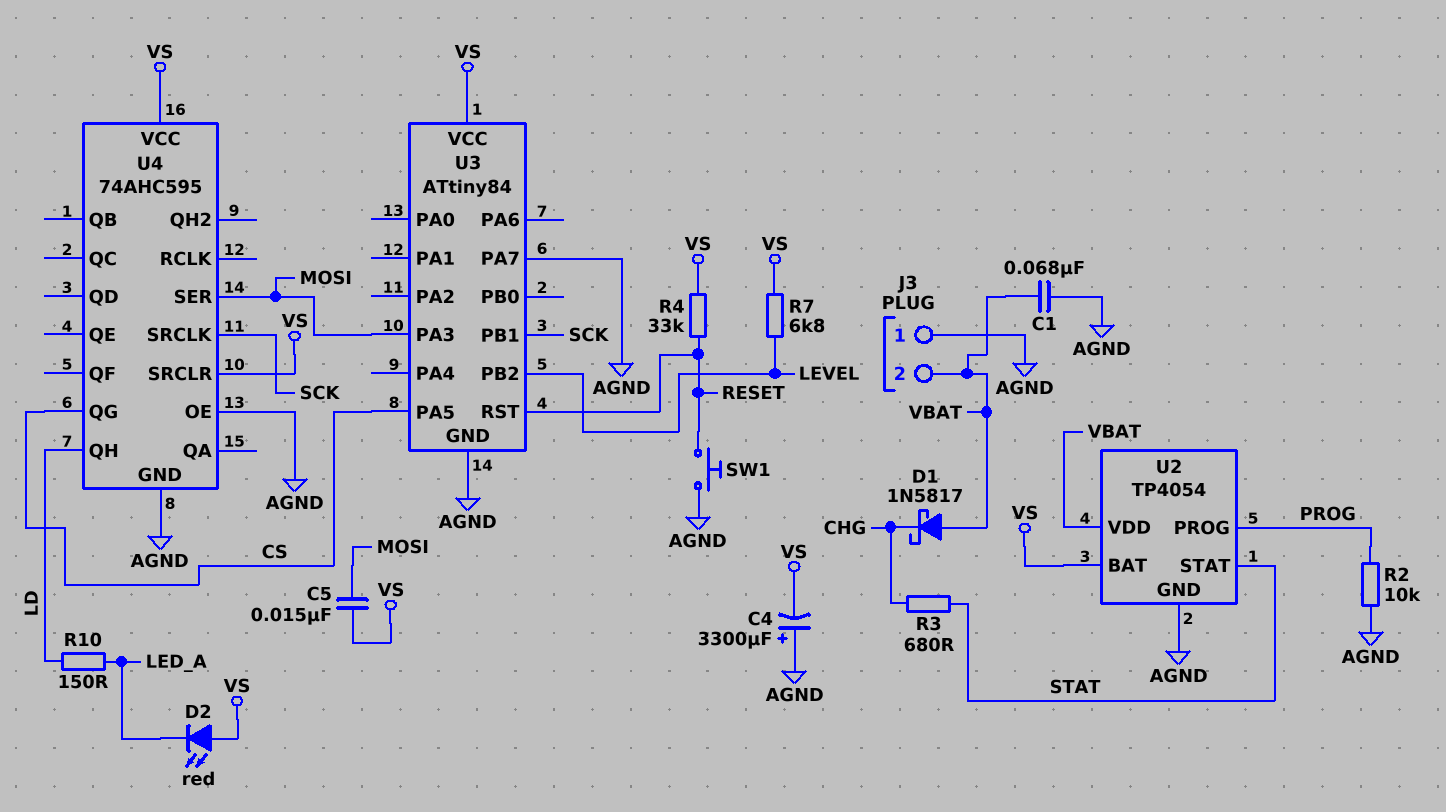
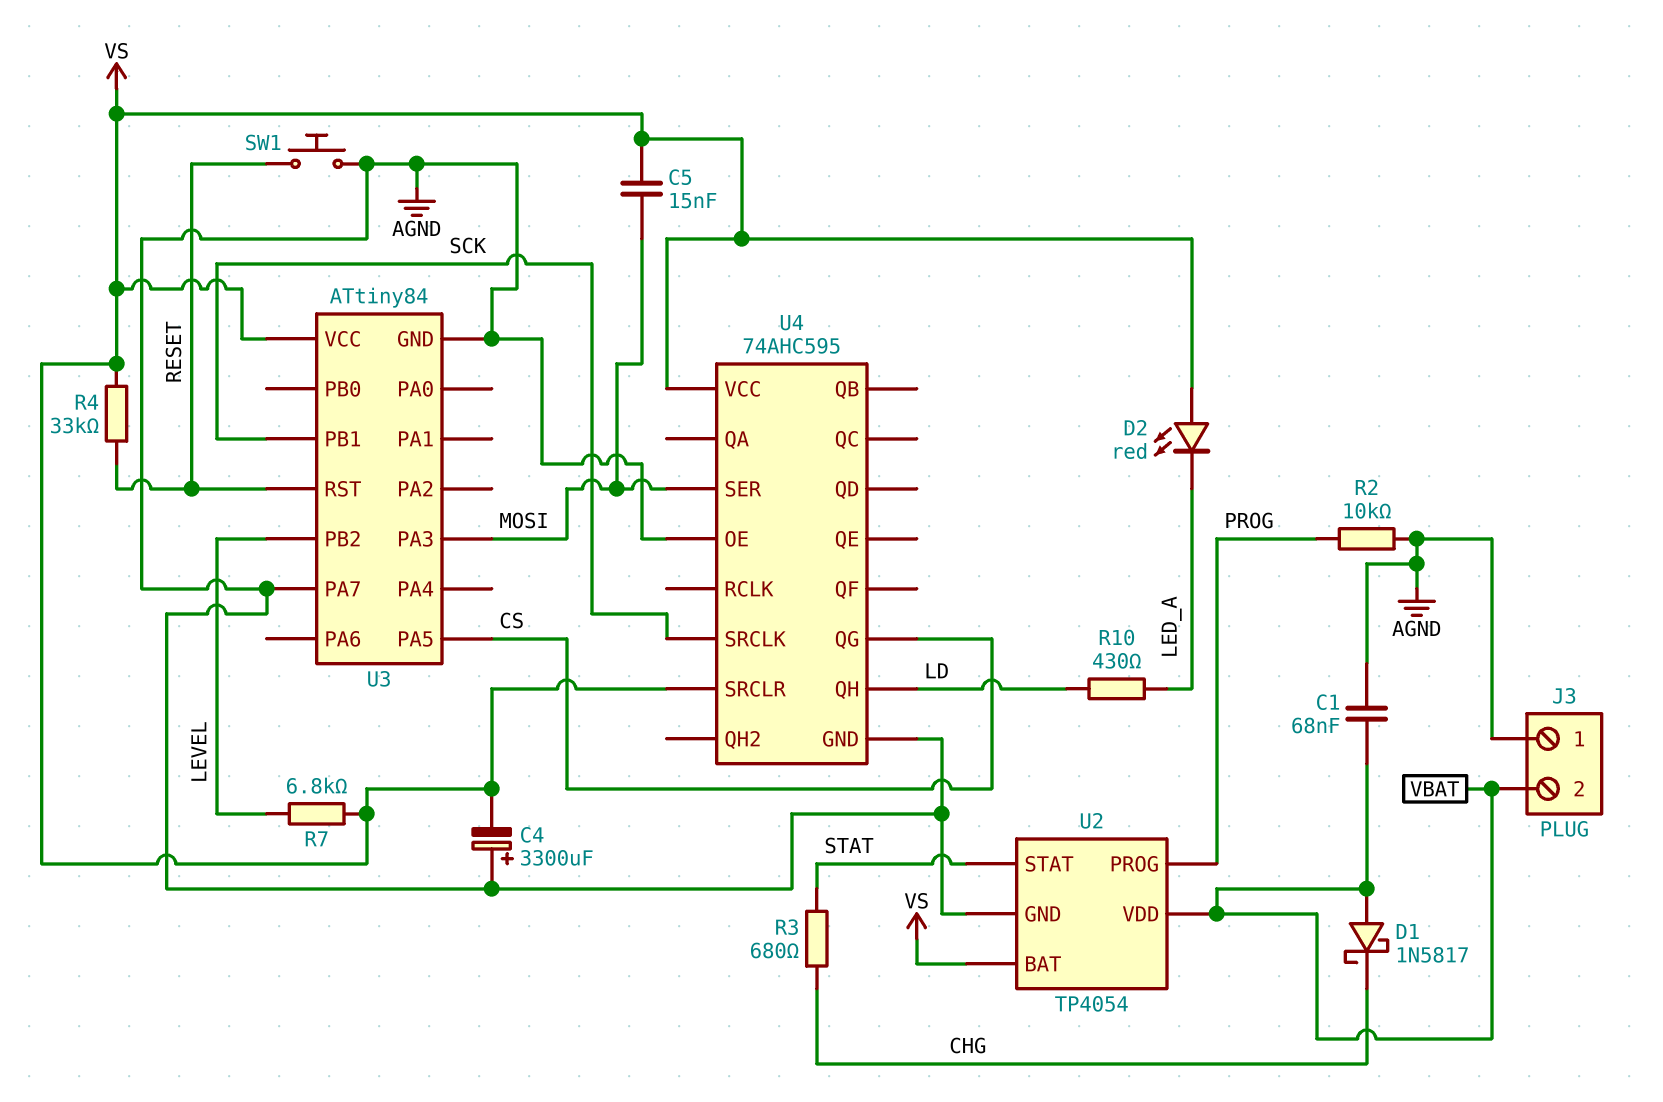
R10: 150 (LD, LED_A) -> 430 (LD, LED_A)

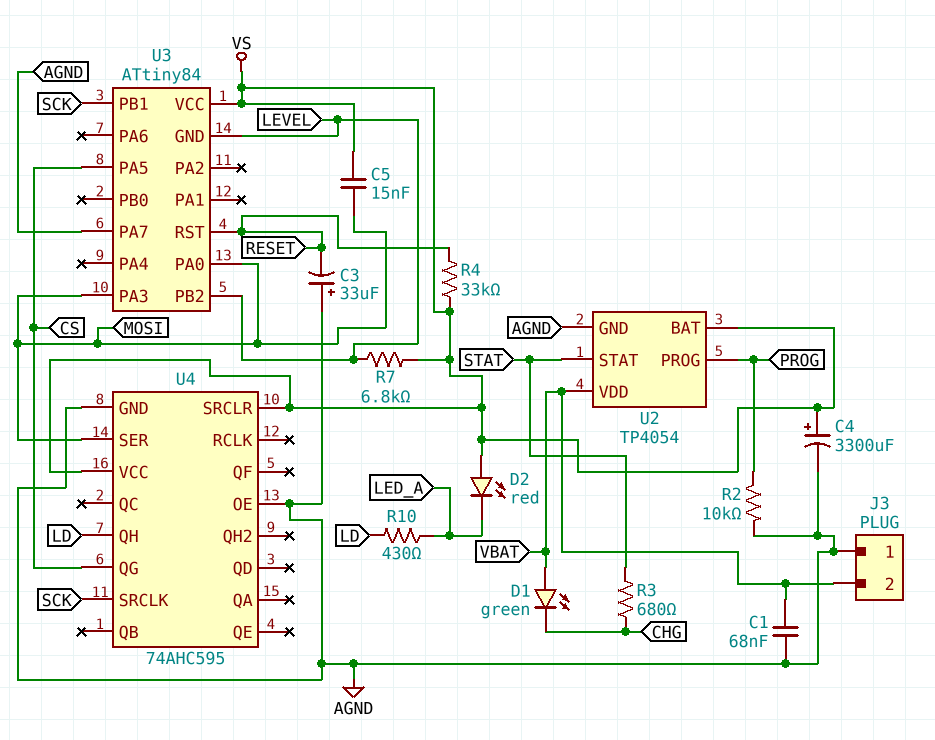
C3: none -> 33uF (plus AGND, minus RESET)
C4: 3300uF (plus AGND, minus VS) -> 3300uF (plus VS, minus AGND)
D1: schottky 1N5817 (A VBAT, K CHG) -> LED green (A VBAT, K CHG)
SW1: button (AGND, RESET) -> none
U3 pin GND: AGND -> LEVEL
U3 pin PA0: none -> MOSI

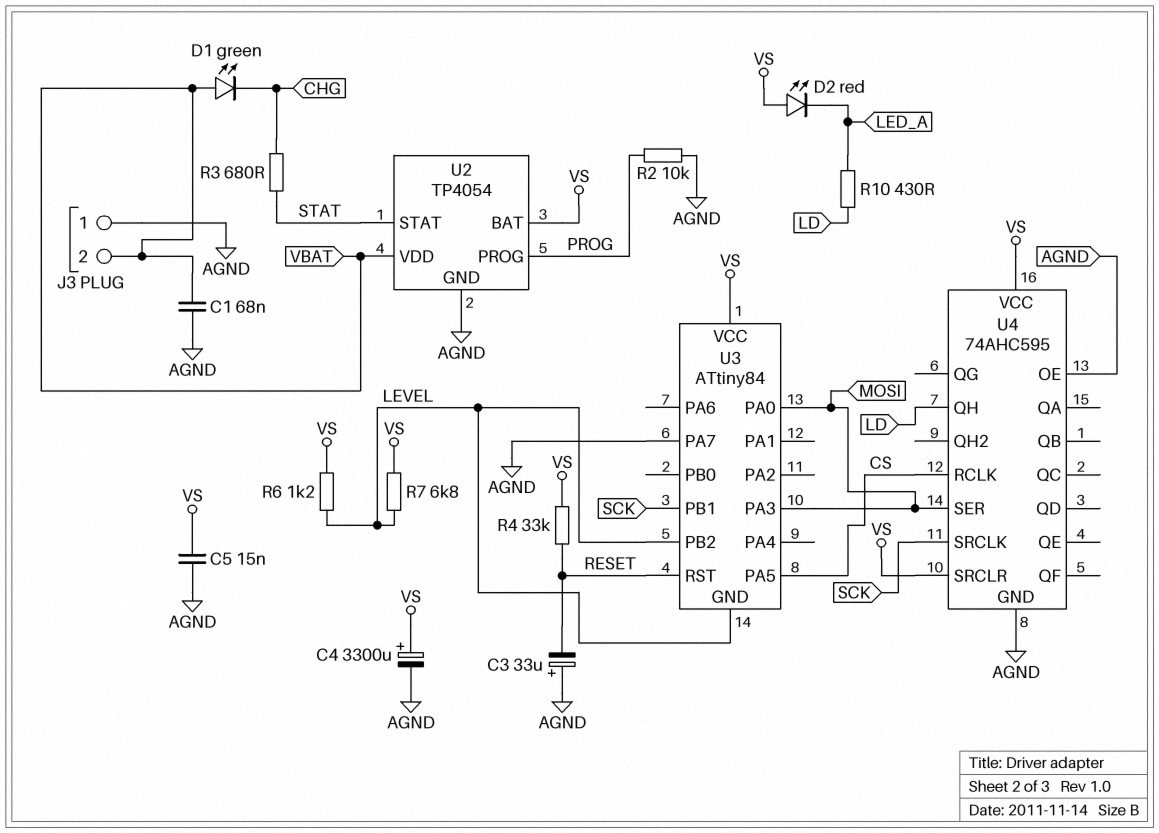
C5: 15nF (MOSI, VS) -> 15nF (AGND, VS)
R6: none -> 1.2k (LEVEL, VS)
U4 pin QG: CS -> none
U4 pin RCLK: none -> CS

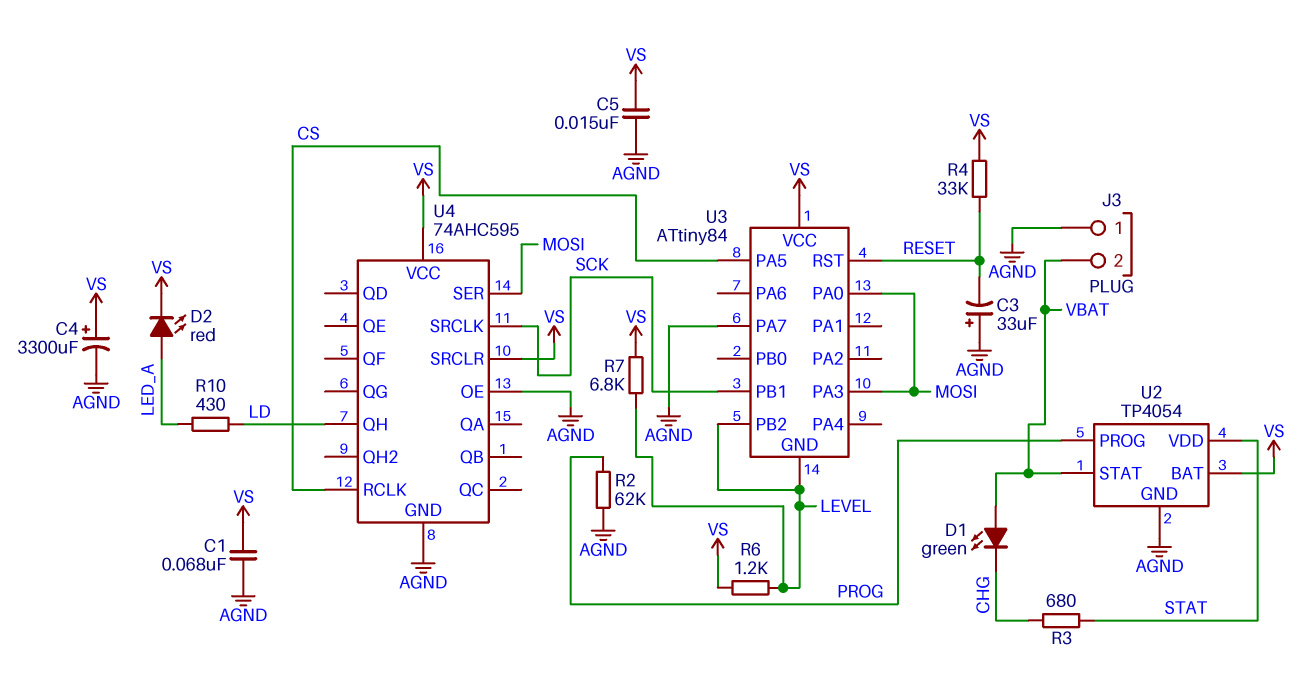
C1: 68nF (AGND, VBAT) -> 68nF (AGND, VS)
D2: LED red (A VS, K LED_A) -> LED red (A LED_A, K VS)
R2: 10k (AGND, PROG) -> 62k (AGND, PROG)
U2 pin STAT: STAT -> VBAT
U2 pin VDD: VBAT -> STAT

